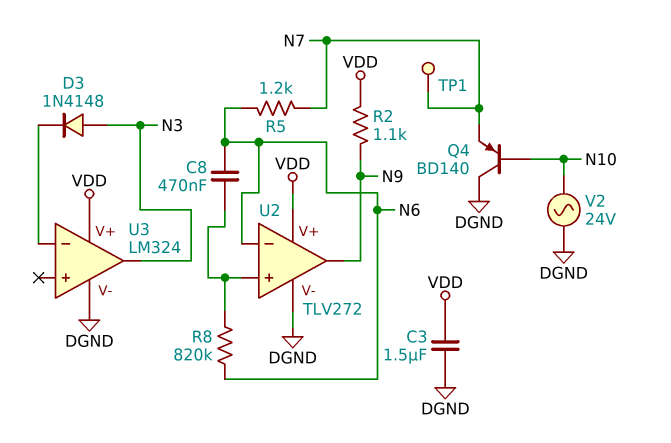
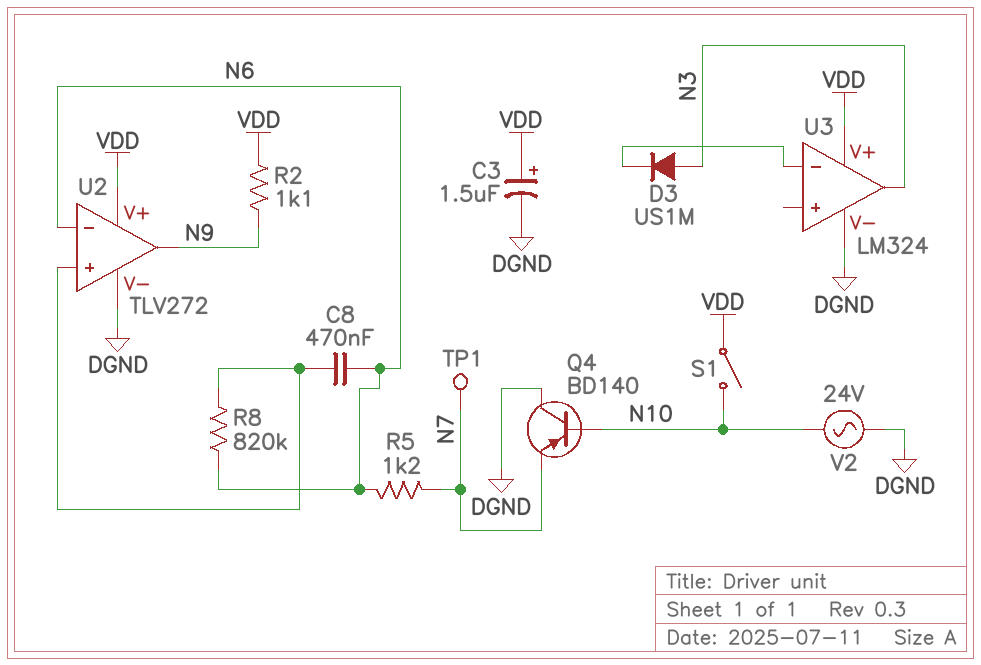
C3: 1.5uF (DGND, VDD) -> 1.5uF (plus VDD, minus DGND)
D3: diode 1N4148 (A N3, K U3/in-) -> diode US1M (A N3, K U3/in-)
S1: none -> switch (N10, VDD)

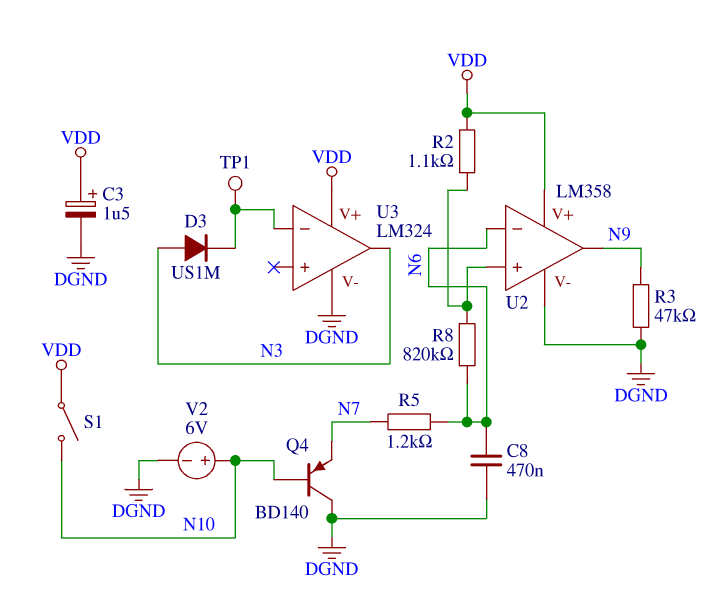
C8: 470nF (N6, U2/in+) -> 470nF (DGND, N6)
R2: 1.1k (N9, VDD) -> 1.1k (U2/in+, VDD)
R3: none -> 47k (DGND, N9)
TP1: test point (N7) -> test point (U3/in-)
U2: TLV272 -> LM358
V2: AC 24V (DGND, N10) -> 6V (plus N10, minus DGND)

